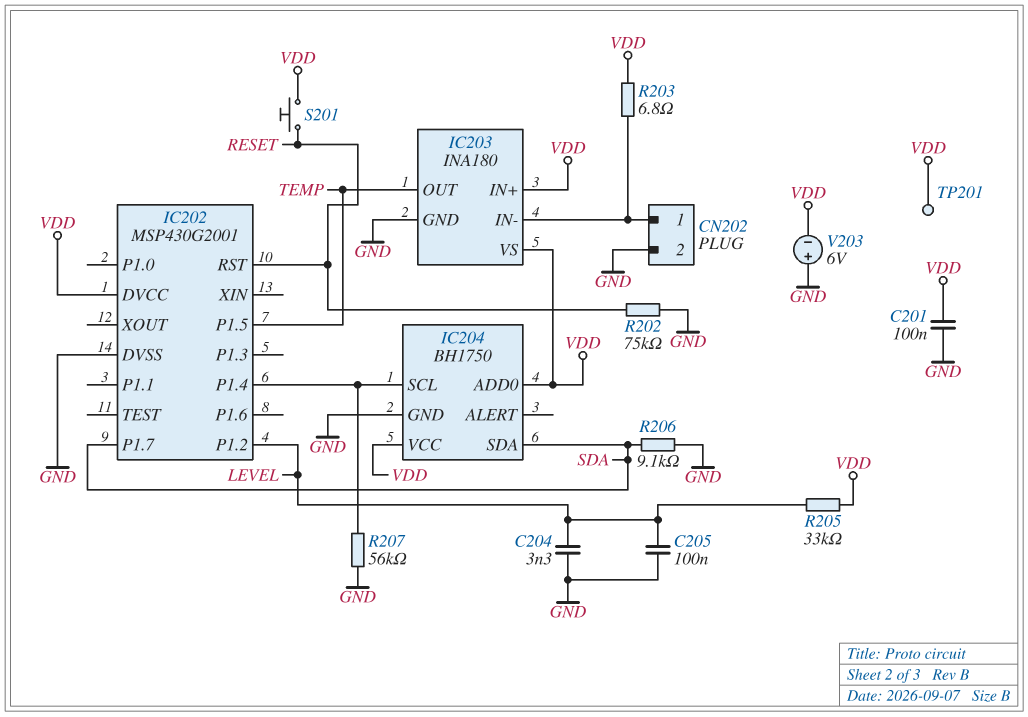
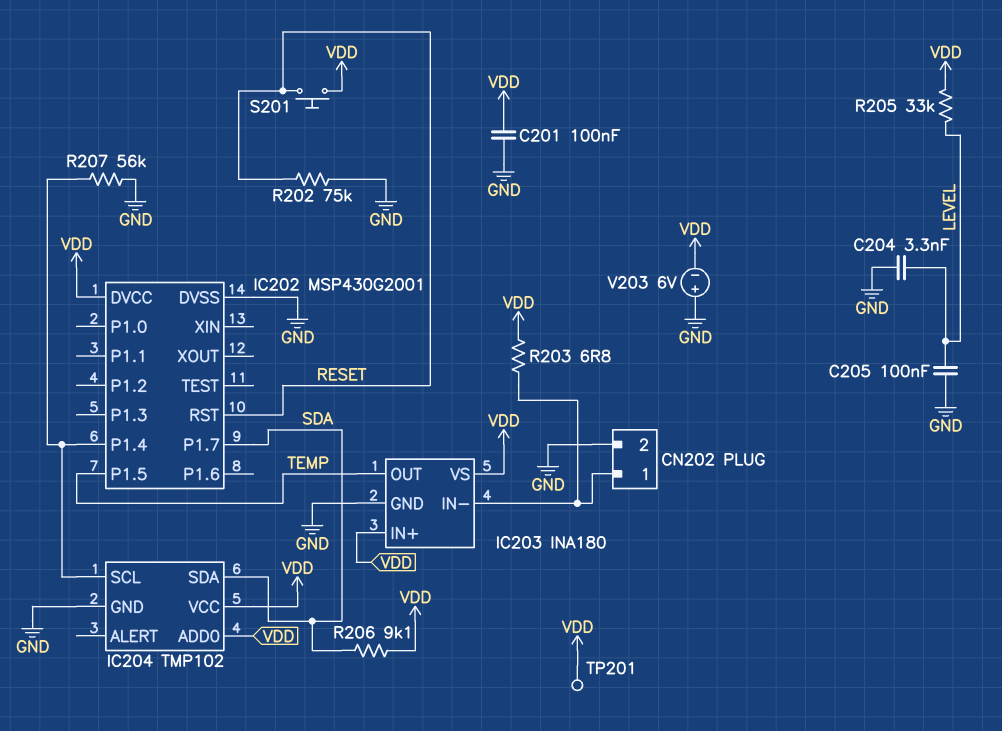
IC202 pin P1.2: LEVEL -> none
IC204: BH1750 -> TMP102
R206: 9.1k (GND, SDA) -> 9.1k (SDA, VDD)

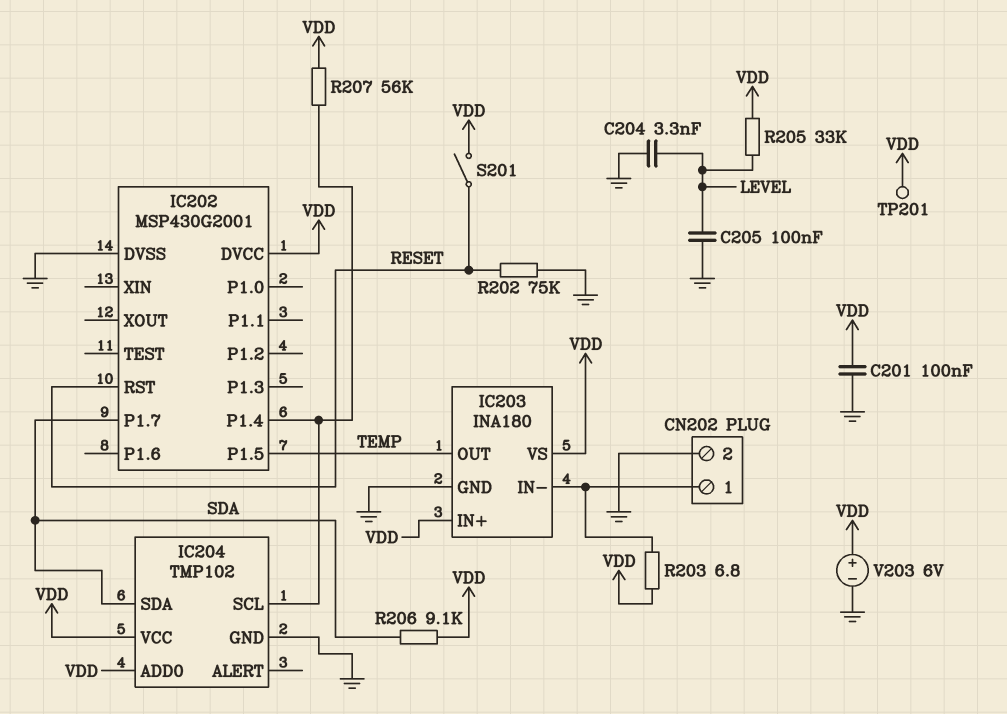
R207: 56k (GND, IC202/P1.4) -> 56k (IC202/P1.4, VDD)
S201: button (RESET, VDD) -> switch (RESET, VDD)
V203: 6V (plus GND, minus VDD) -> 6V (plus VDD, minus GND)

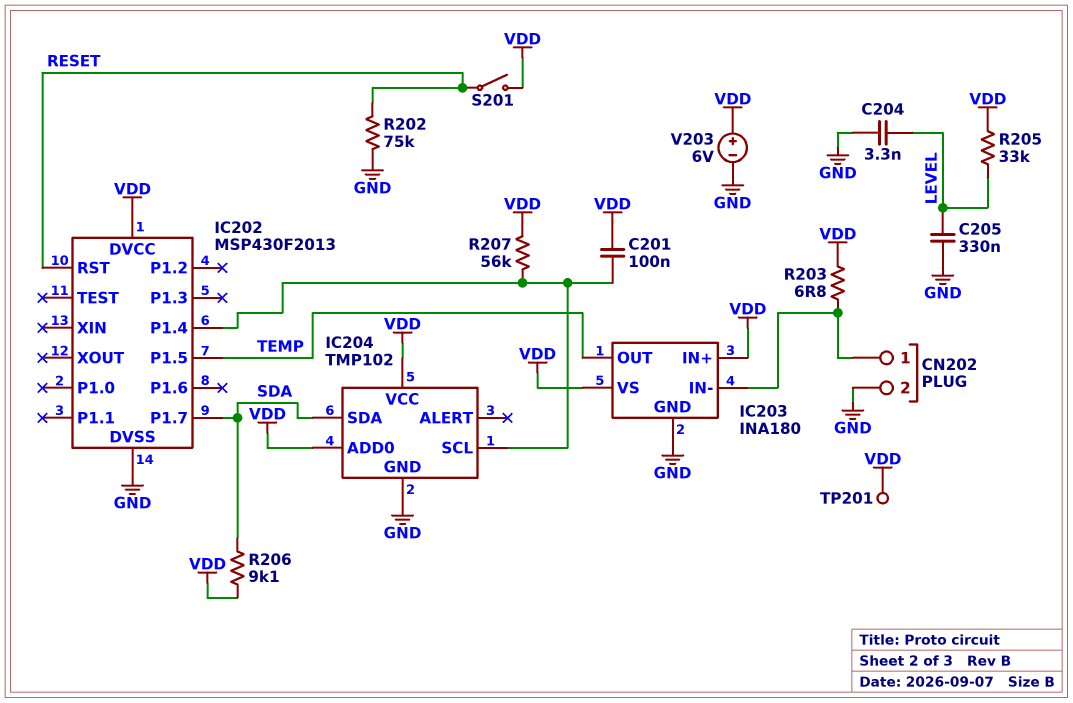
C201: 100nF (GND, VDD) -> 100nF (IC202/P1.4, VDD)
C205: 100nF (GND, LEVEL) -> 330nF (GND, LEVEL)
IC202: MSP430G2001 -> MSP430F2013

